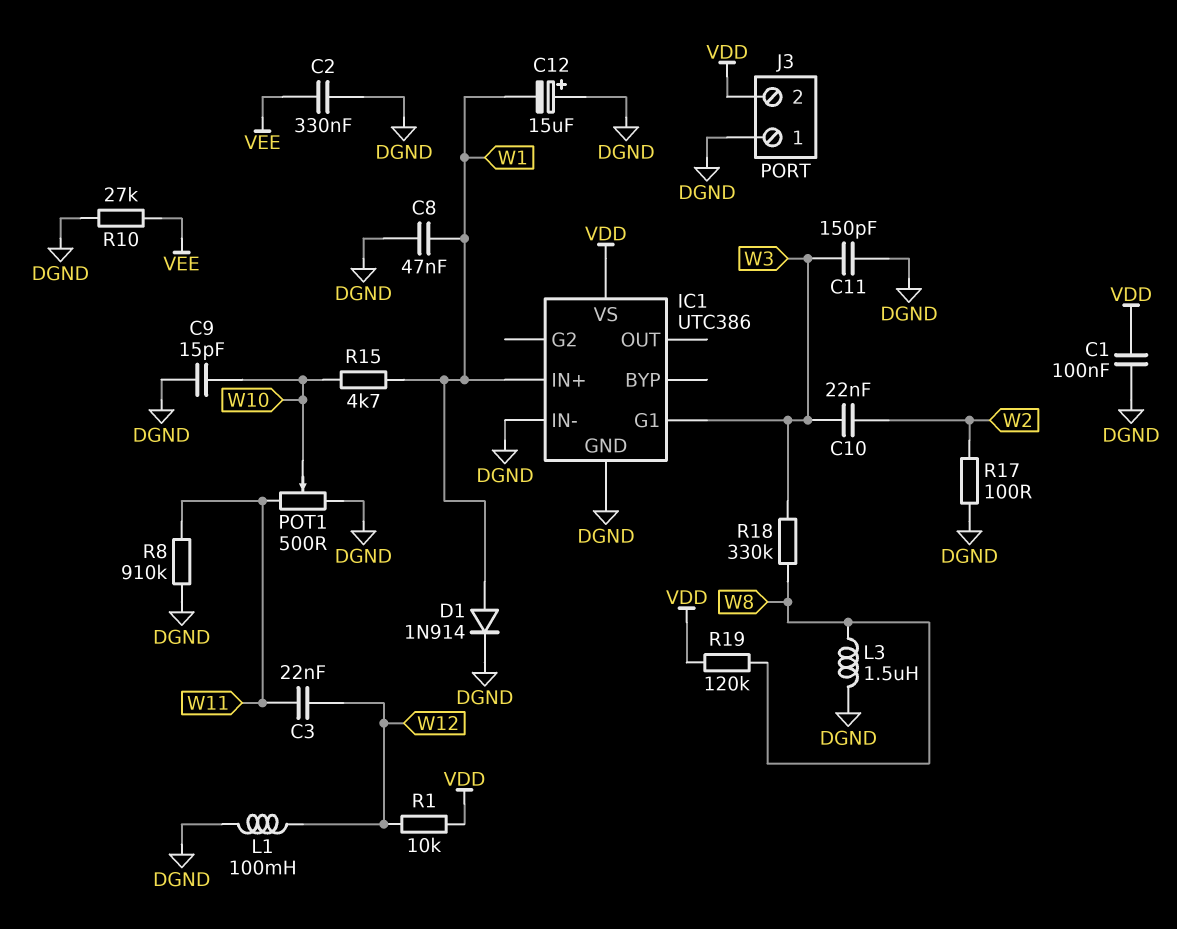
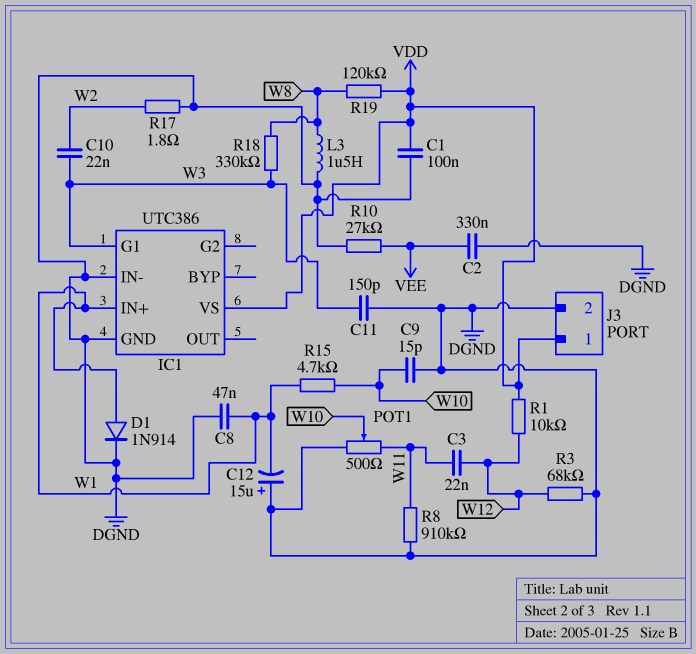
J3 pin 1: DGND -> VDD
J3 pin 2: VDD -> DGND
L1: 100mH (DGND, W12) -> none
R3: none -> 68k (DGND, W12)
R17: 100 (DGND, W2) -> 1.8 (DGND, W2)

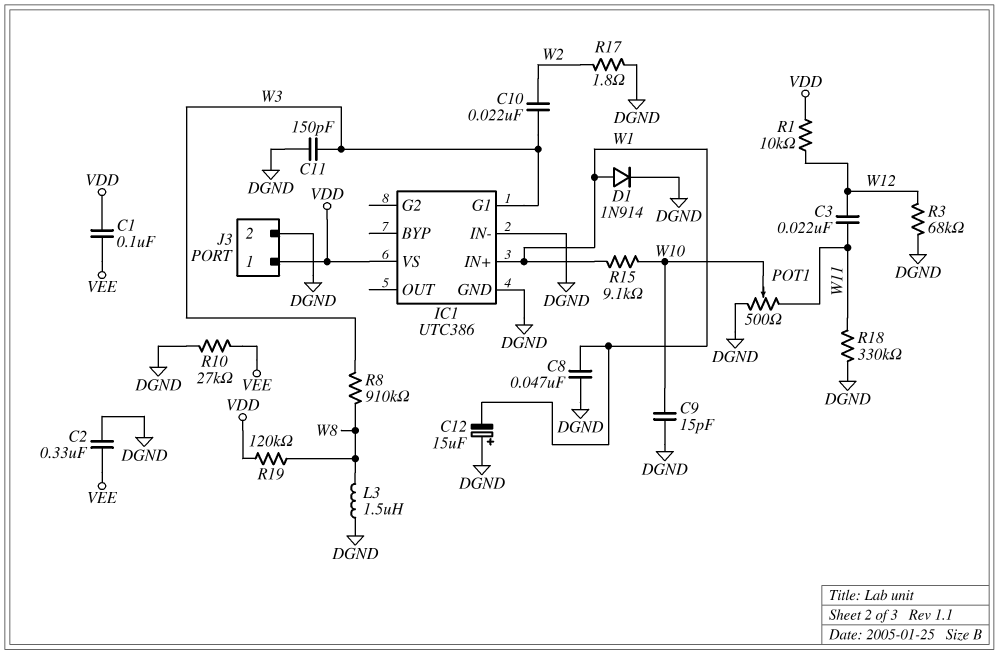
C1: 100nF (DGND, VDD) -> 100nF (VDD, VEE)
R8: 910k (DGND, W11) -> 910k (W3, W8)
R15: 4.7k (W1, W10) -> 9.1k (W1, W10)
R18: 330k (W3, W8) -> 330k (DGND, W11)

